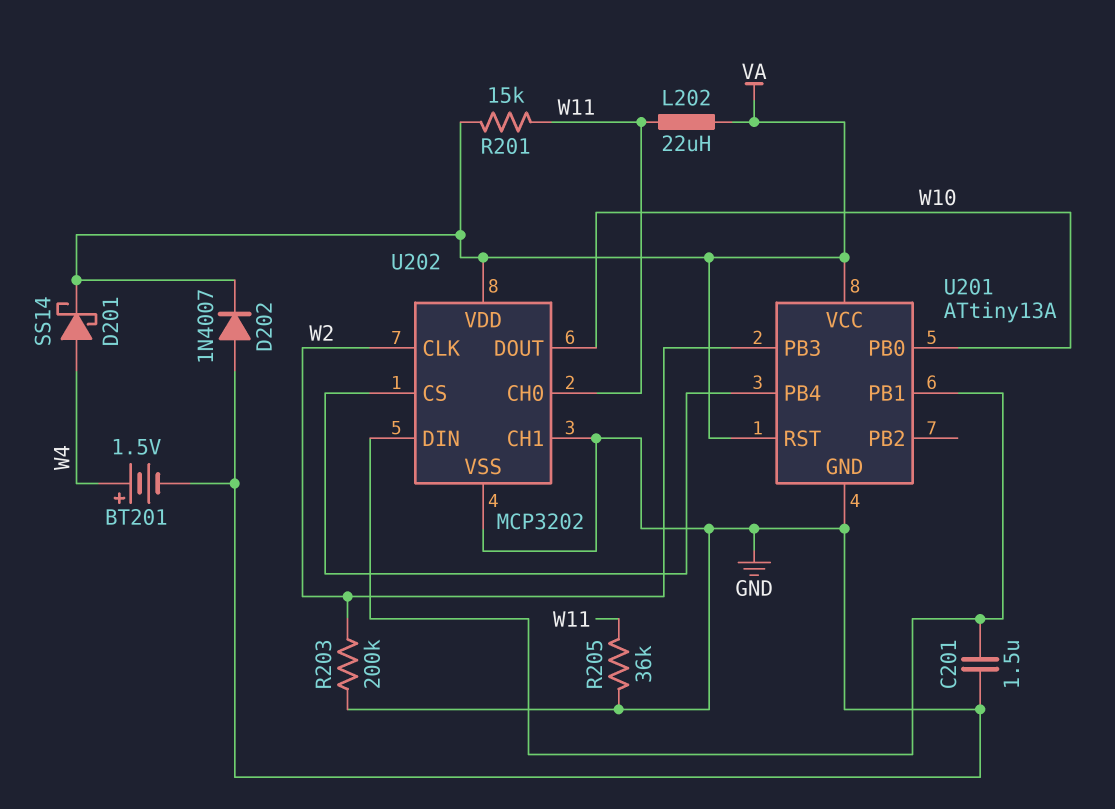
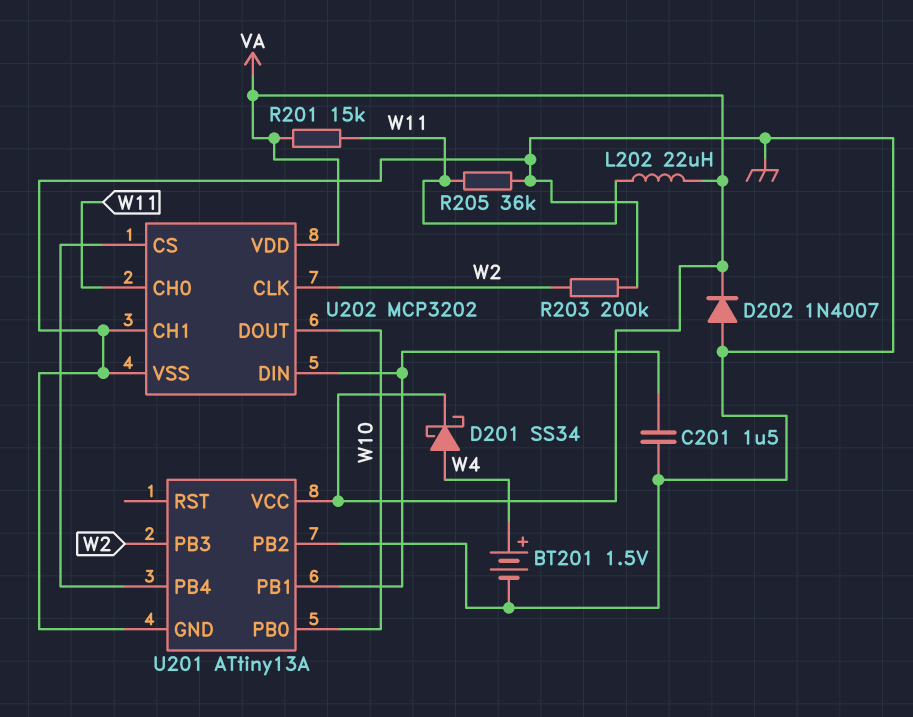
D201: schottky SS14 (A W4, K VA) -> schottky SS34 (A W4, K VA)
U201 pin PB2: none -> GND
U201 pin RST: VA -> none

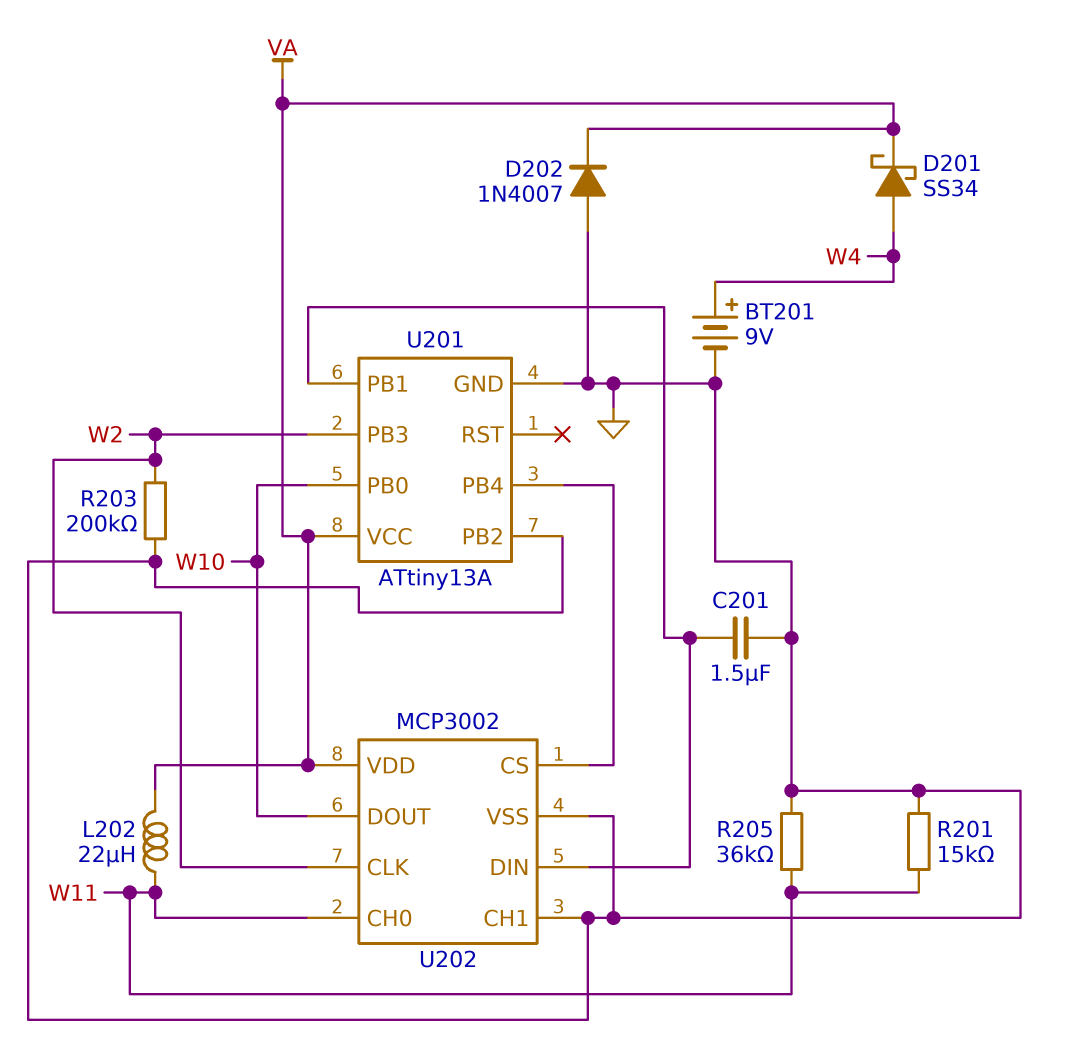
BT201: 1.5V (plus W4, minus GND) -> 9V (plus W4, minus GND)
R201: 15k (VA, W11) -> 15k (GND, W11)
U202: MCP3202 -> MCP3002

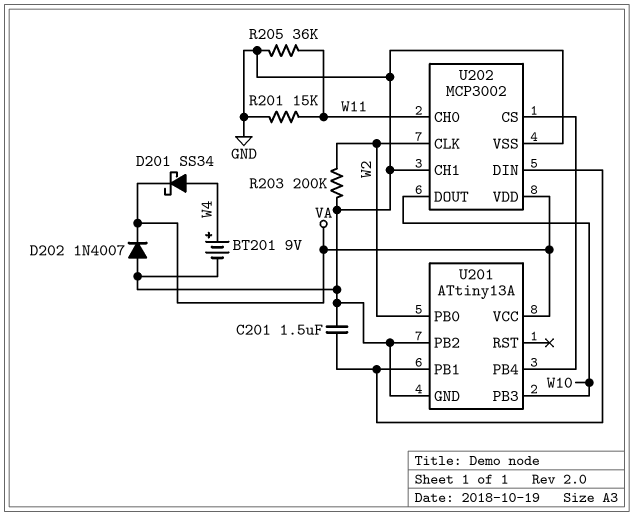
L202: 22uH (VA, W11) -> none
U201 pin PB0: W10 -> W2
U201 pin PB3: W2 -> W10

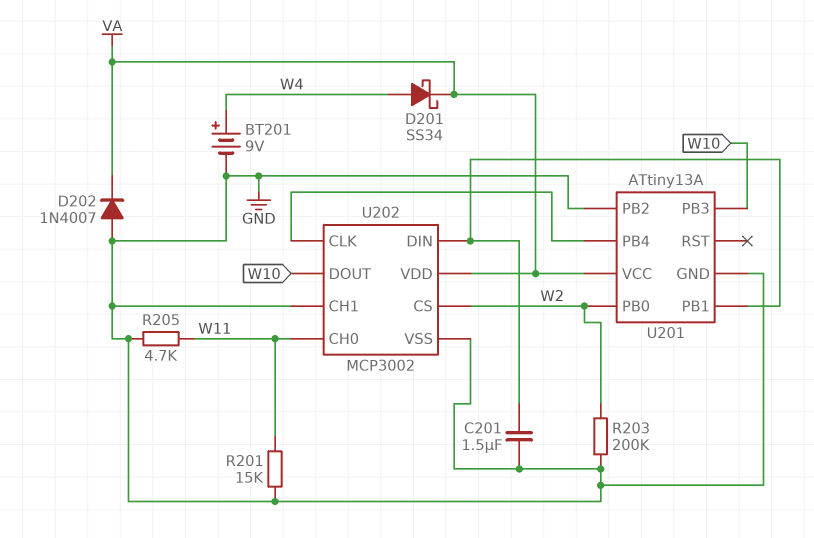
R205: 36k (GND, W11) -> 4.7k (GND, W11)
U202 pin CLK: W2 -> U201/PB4
U202 pin CS: U201/PB4 -> W2

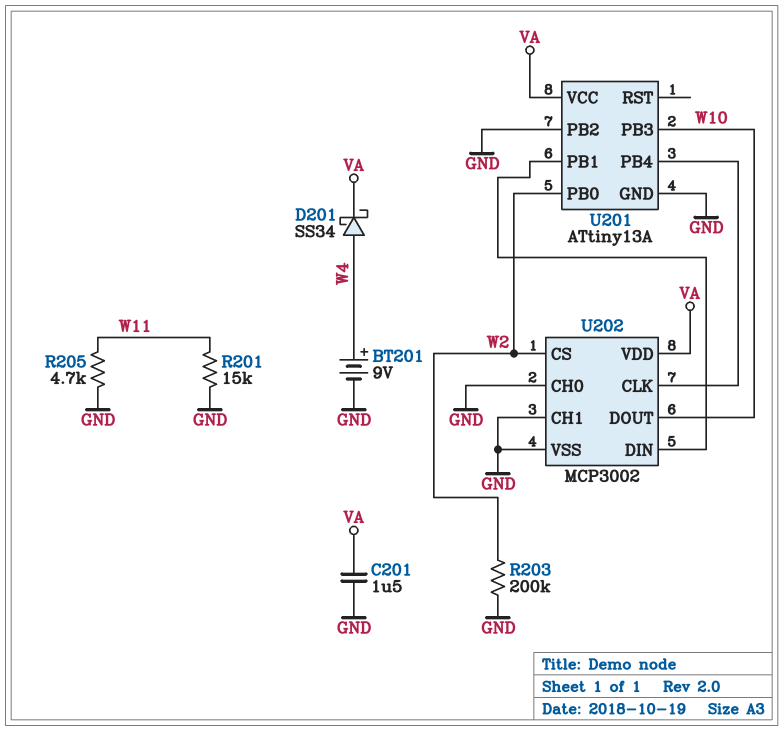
C201: 1.5uF (GND, U201/PB1) -> 1.5uF (GND, VA)
D202: diode 1N4007 (A GND, K VA) -> none
U202 pin CH0: W11 -> GND

